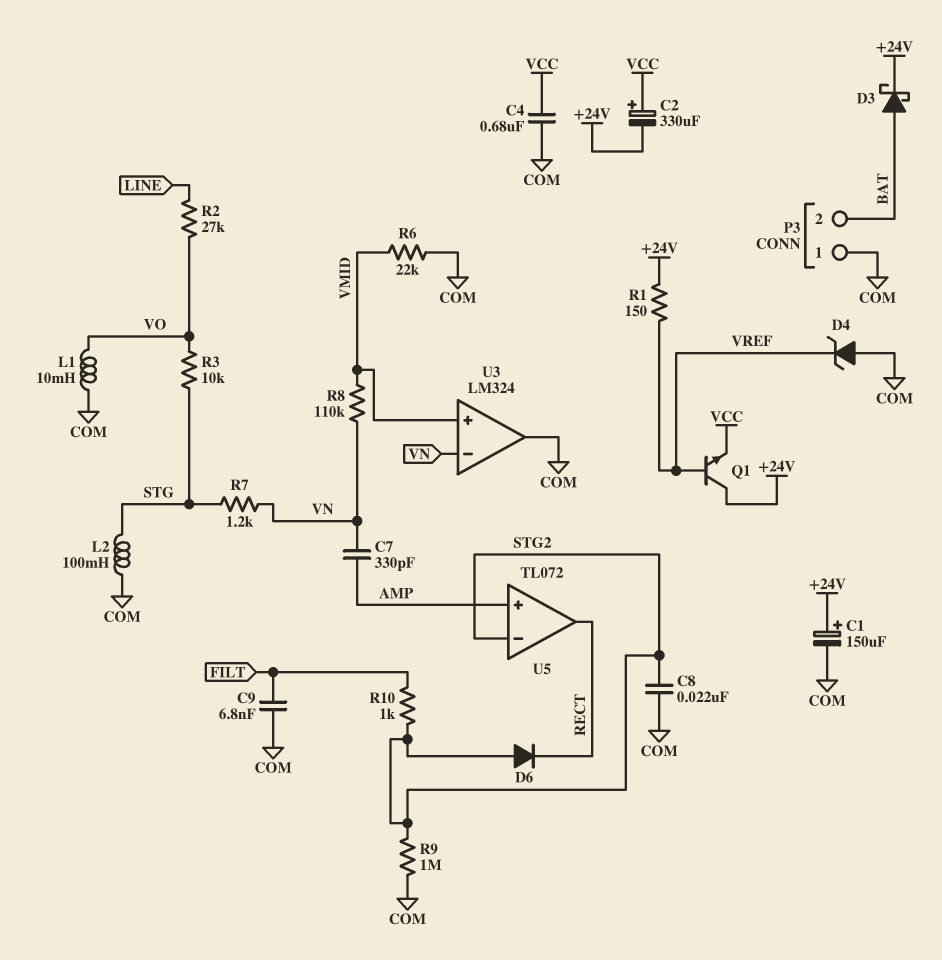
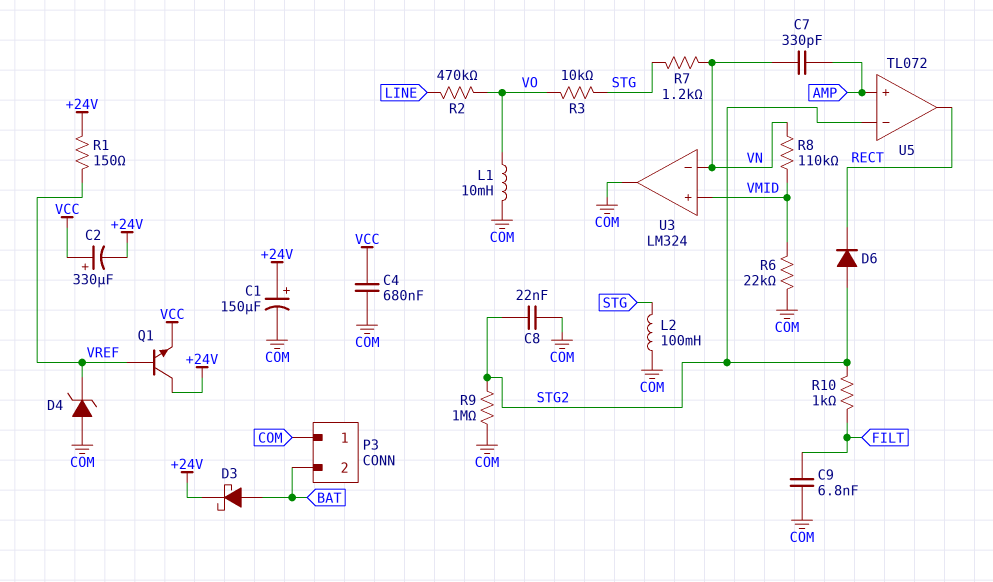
R2: 27k (LINE, VO) -> 470k (LINE, VO)

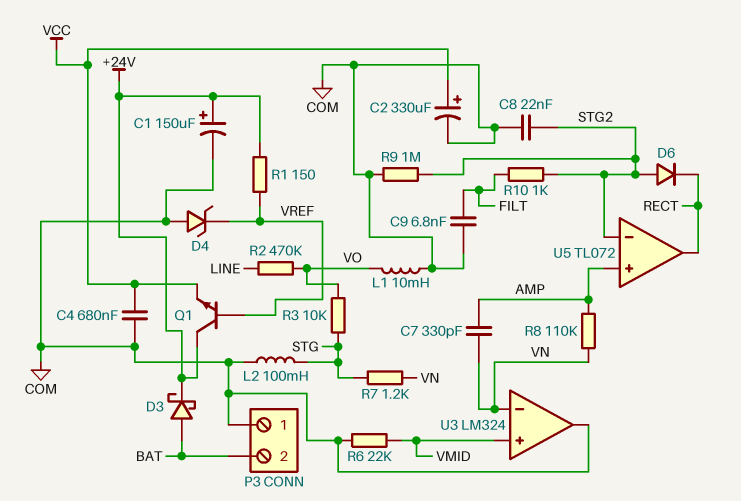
C2: 330uF (plus VCC, minus +24V) -> 330uF (plus VCC, minus COM)
R8: 110k (VMID, VN) -> 110k (AMP, VN)

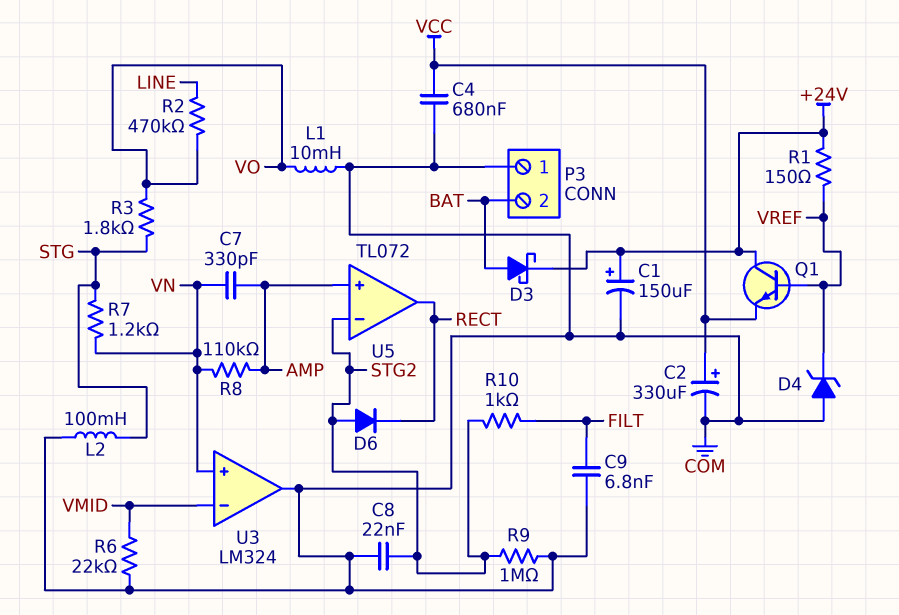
R3: 10k (STG, VO) -> 1.8k (STG, VO)
U3 pin in+: VMID -> VN
U3 pin in-: VN -> VMID

